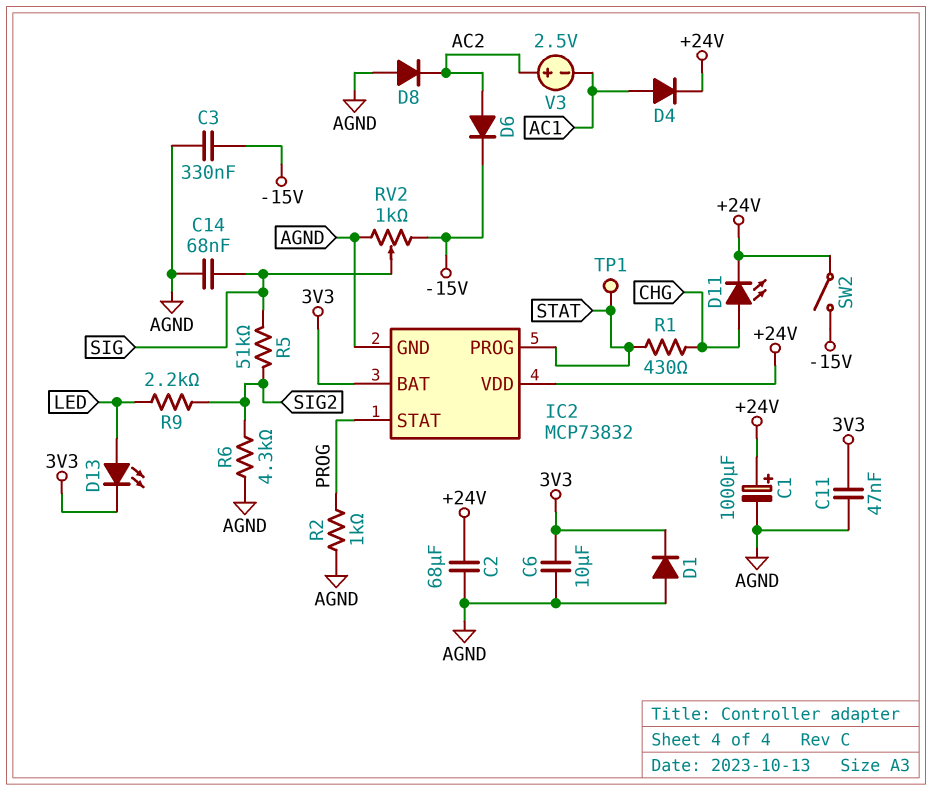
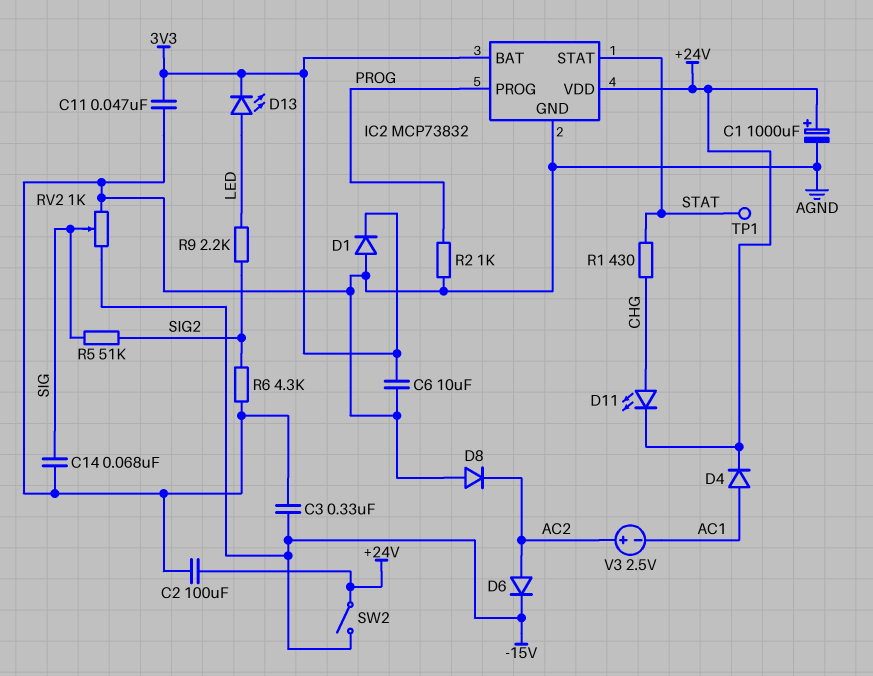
C2: 68uF (+24V, AGND) -> 100uF (+24V, AGND)
IC2 pin PROG: STAT -> PROG
IC2 pin STAT: PROG -> STAT

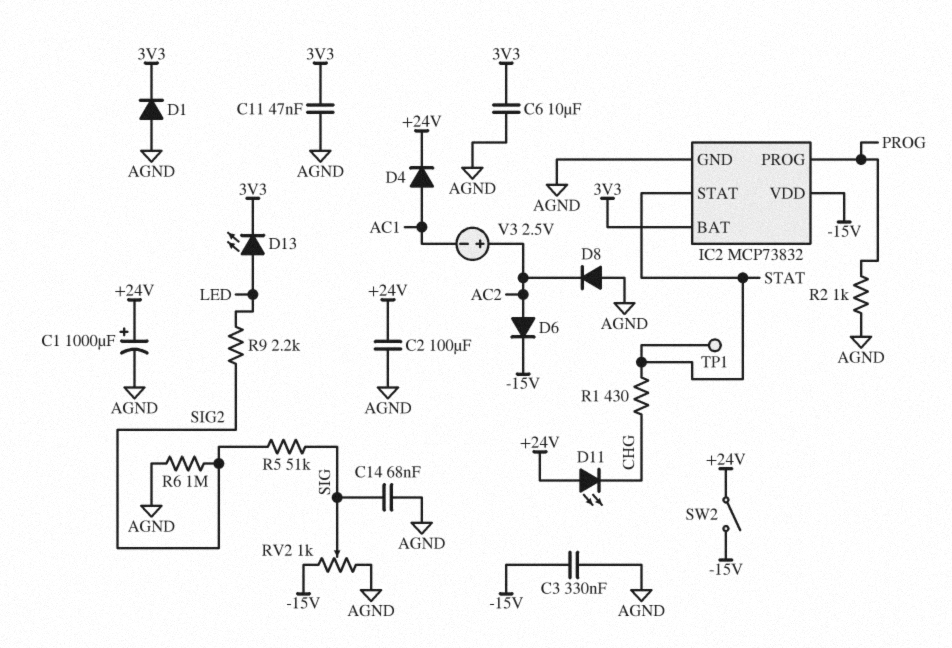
D11: LED (A CHG, K +24V) -> LED (A +24V, K CHG)
IC2 pin VDD: +24V -> -15V
R6: 4.3k (AGND, SIG2) -> 1M (AGND, SIG2)

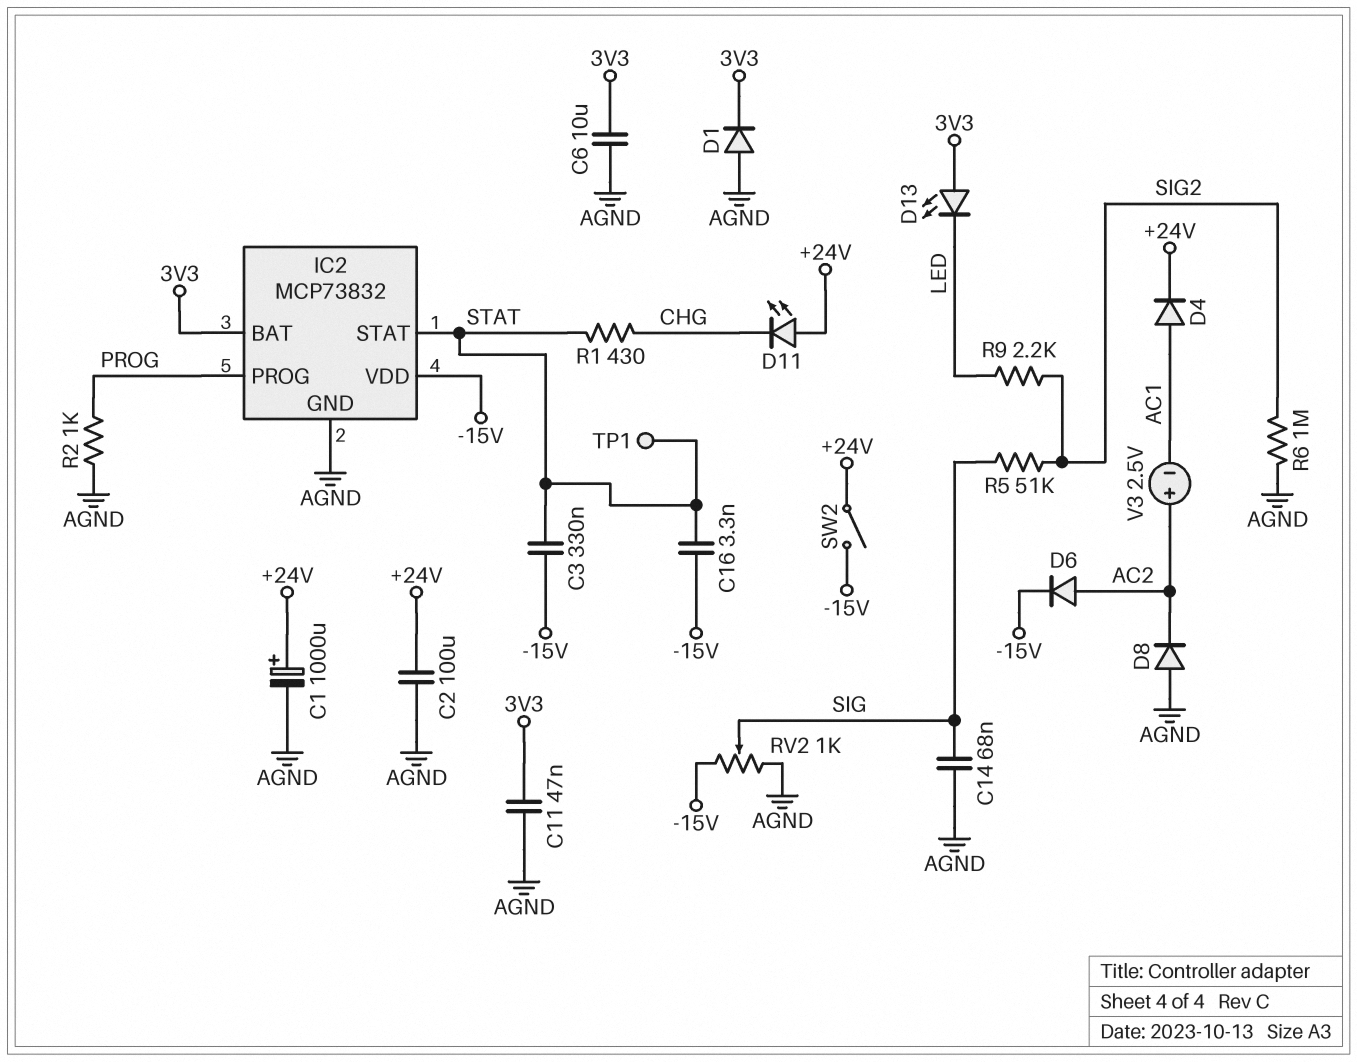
C3: 330nF (-15V, AGND) -> 330nF (-15V, STAT)
C16: none -> 3.3nF (-15V, STAT)
D13: LED (A LED, K 3V3) -> LED (A 3V3, K LED)

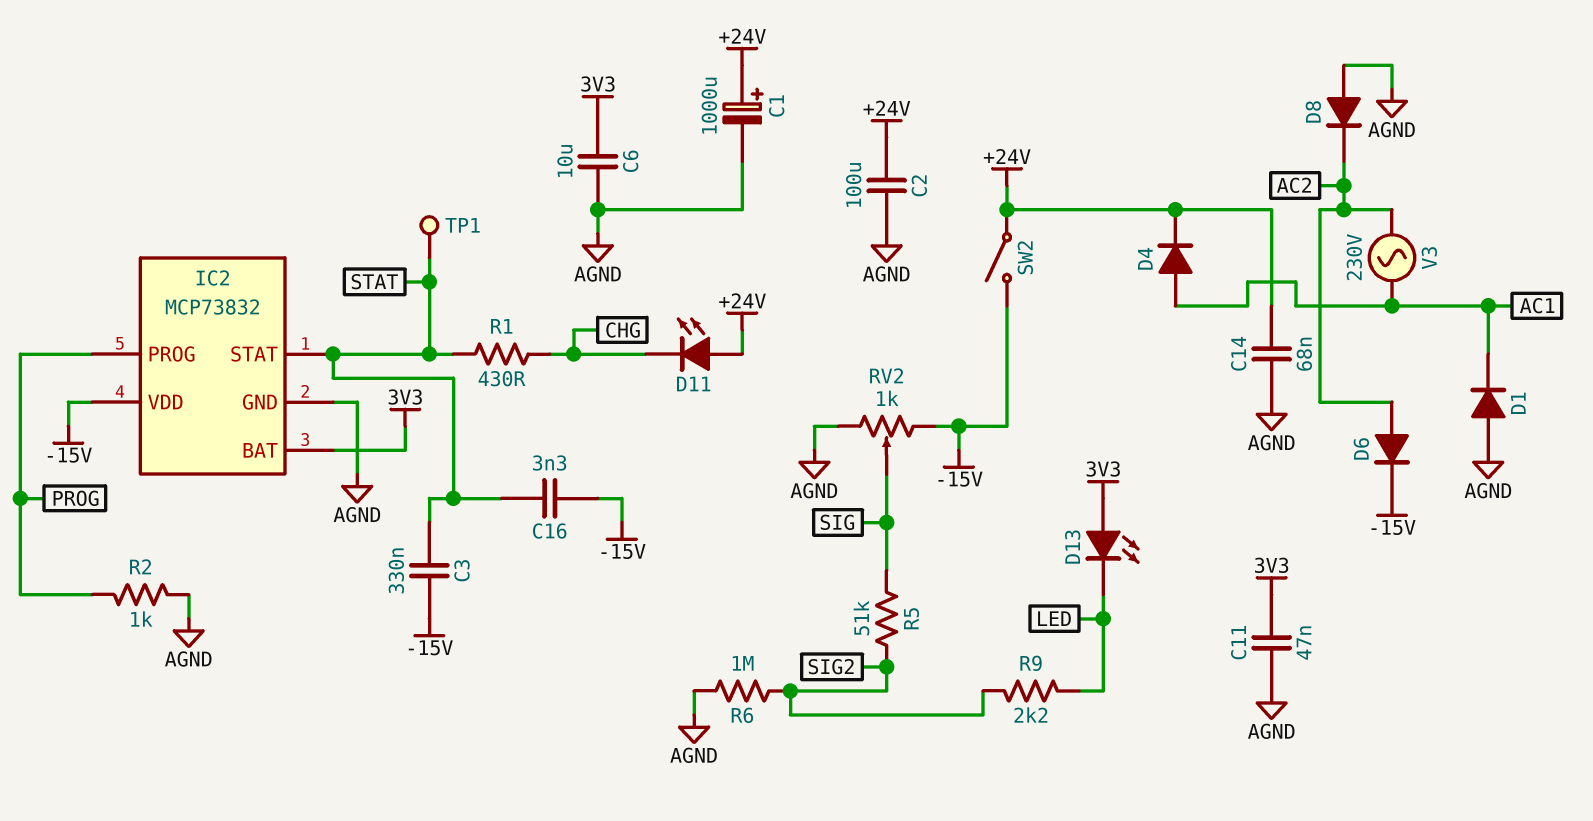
C14: 68nF (AGND, SIG) -> 68nF (+24V, AGND)
D1: diode (A AGND, K 3V3) -> diode (A AGND, K AC1)
V3: 2.5V (plus AC2, minus AC1) -> AC 230V (AC1, AC2)

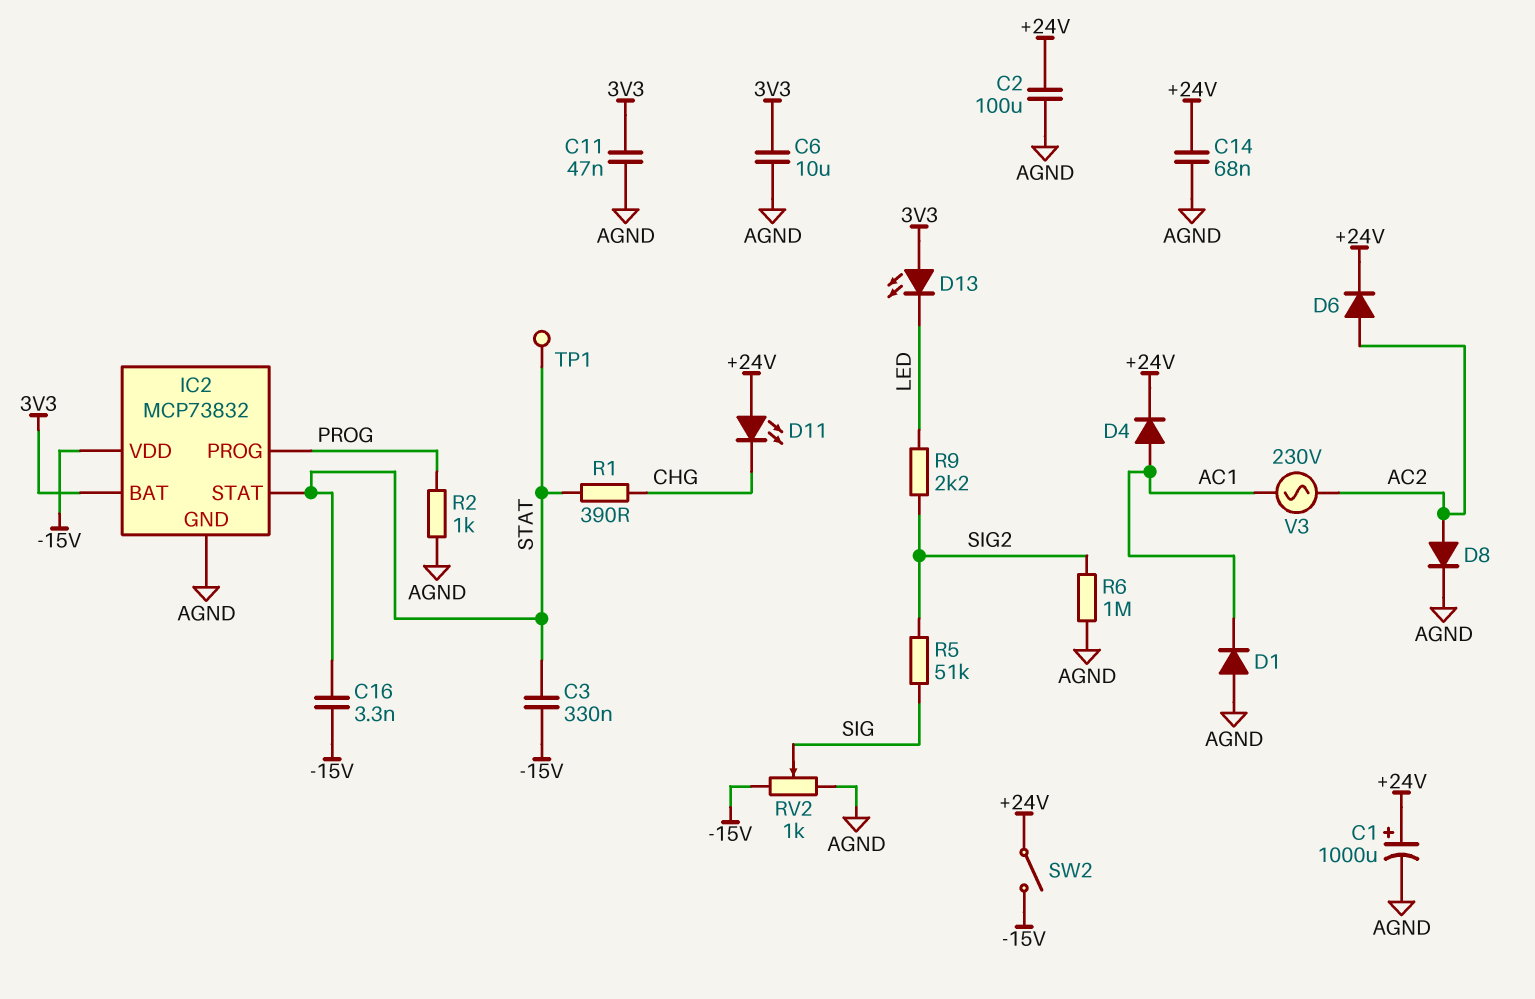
D6: diode (A AC2, K -15V) -> diode (A AC2, K +24V)
D8: diode (A AGND, K AC2) -> diode (A AC2, K AGND)
R1: 430 (CHG, STAT) -> 390 (CHG, STAT)

